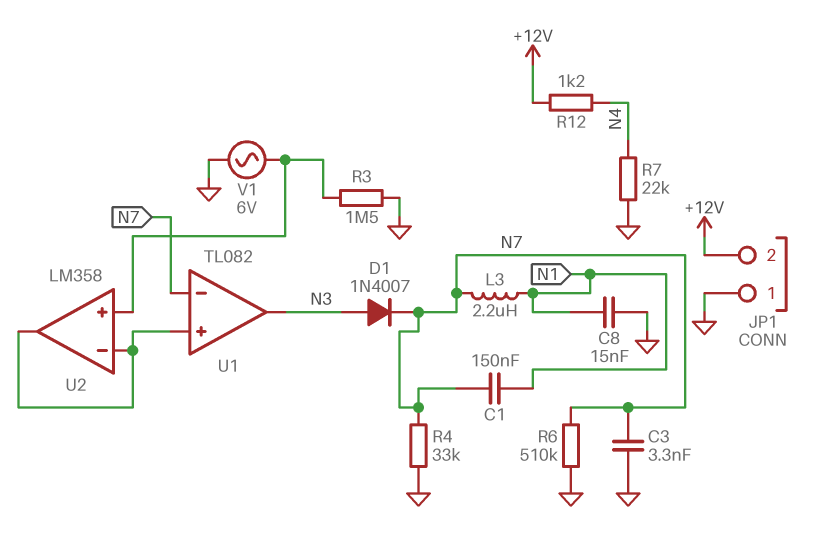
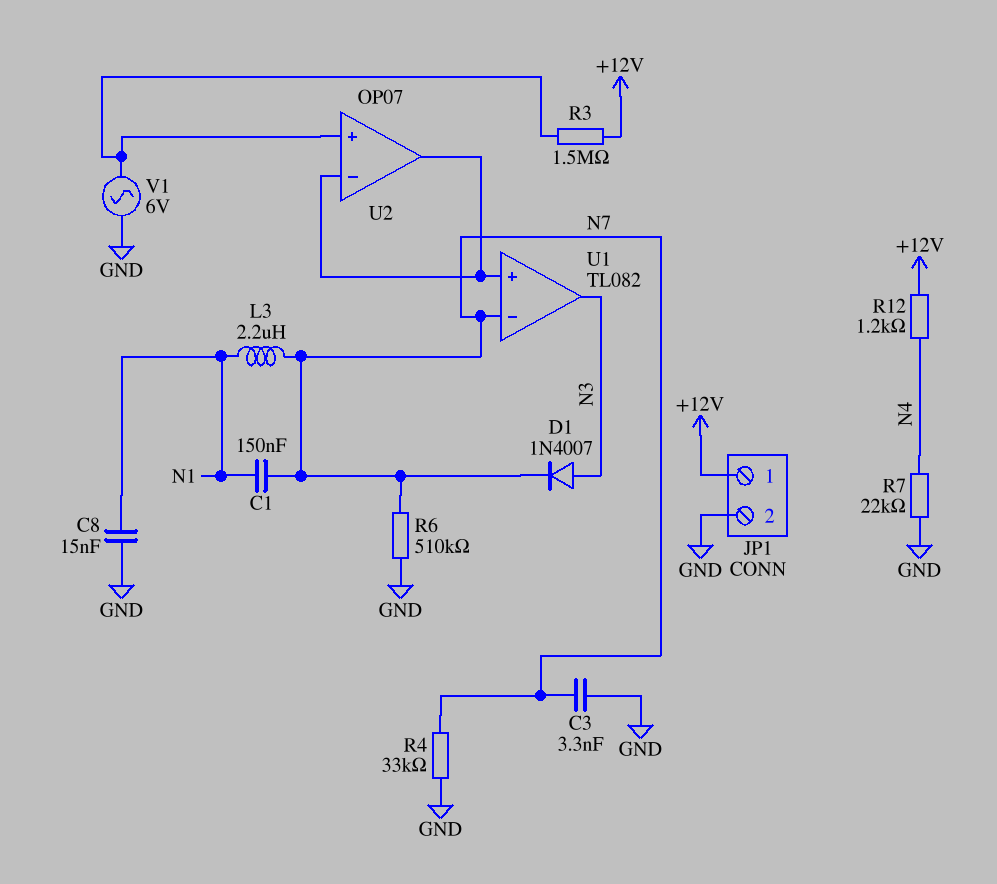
JP1 pin 1: GND -> +12V
JP1 pin 2: +12V -> GND
R3: 1.5M (GND, U2/in+) -> 1.5M (+12V, U2/in+)
U2: LM358 -> OP07

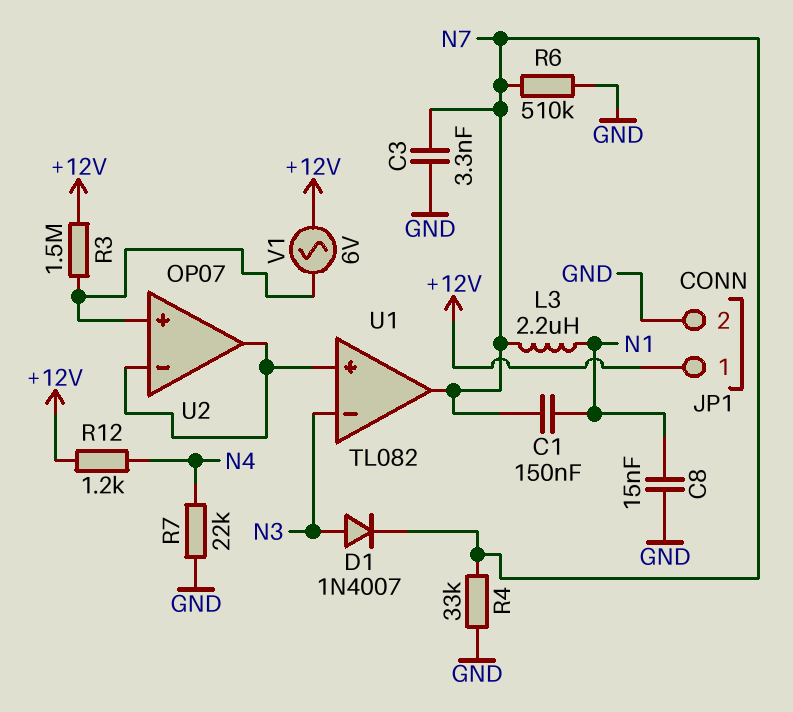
U1 pin in-: N7 -> N3
U1 pin out: N3 -> N7
V1: AC 6V (GND, U2/in+) -> AC 6V (+12V, U2/in+)

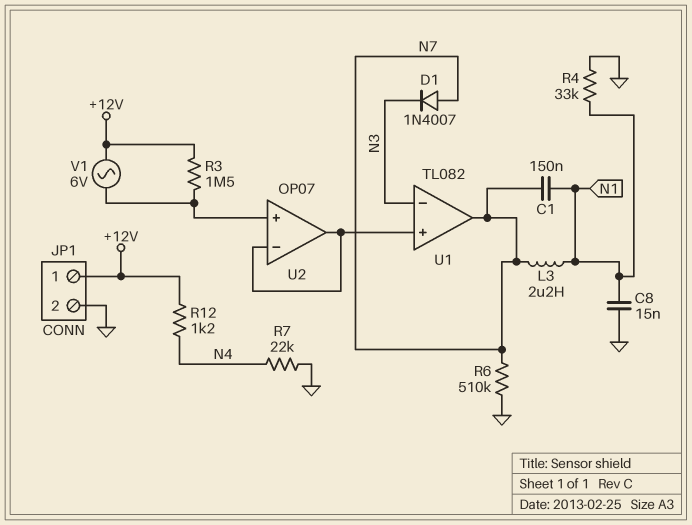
C3: 3.3nF (GND, N7) -> none
D1: diode 1N4007 (A N3, K N7) -> diode 1N4007 (A N7, K N3)
R4: 33k (GND, N7) -> 33k (GND, N1)

